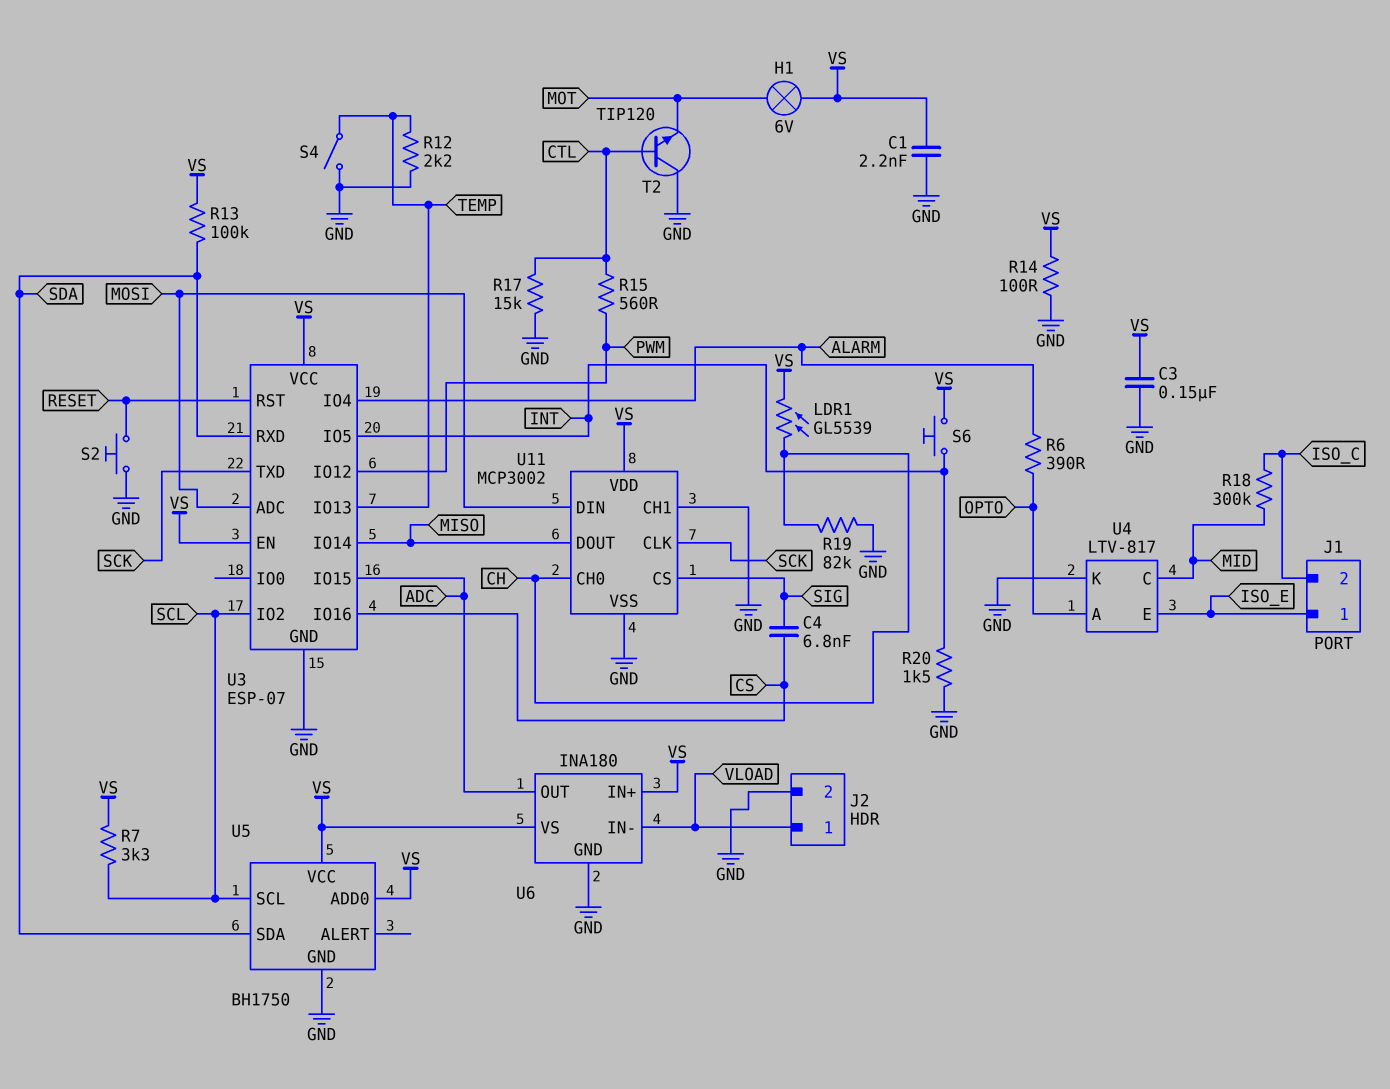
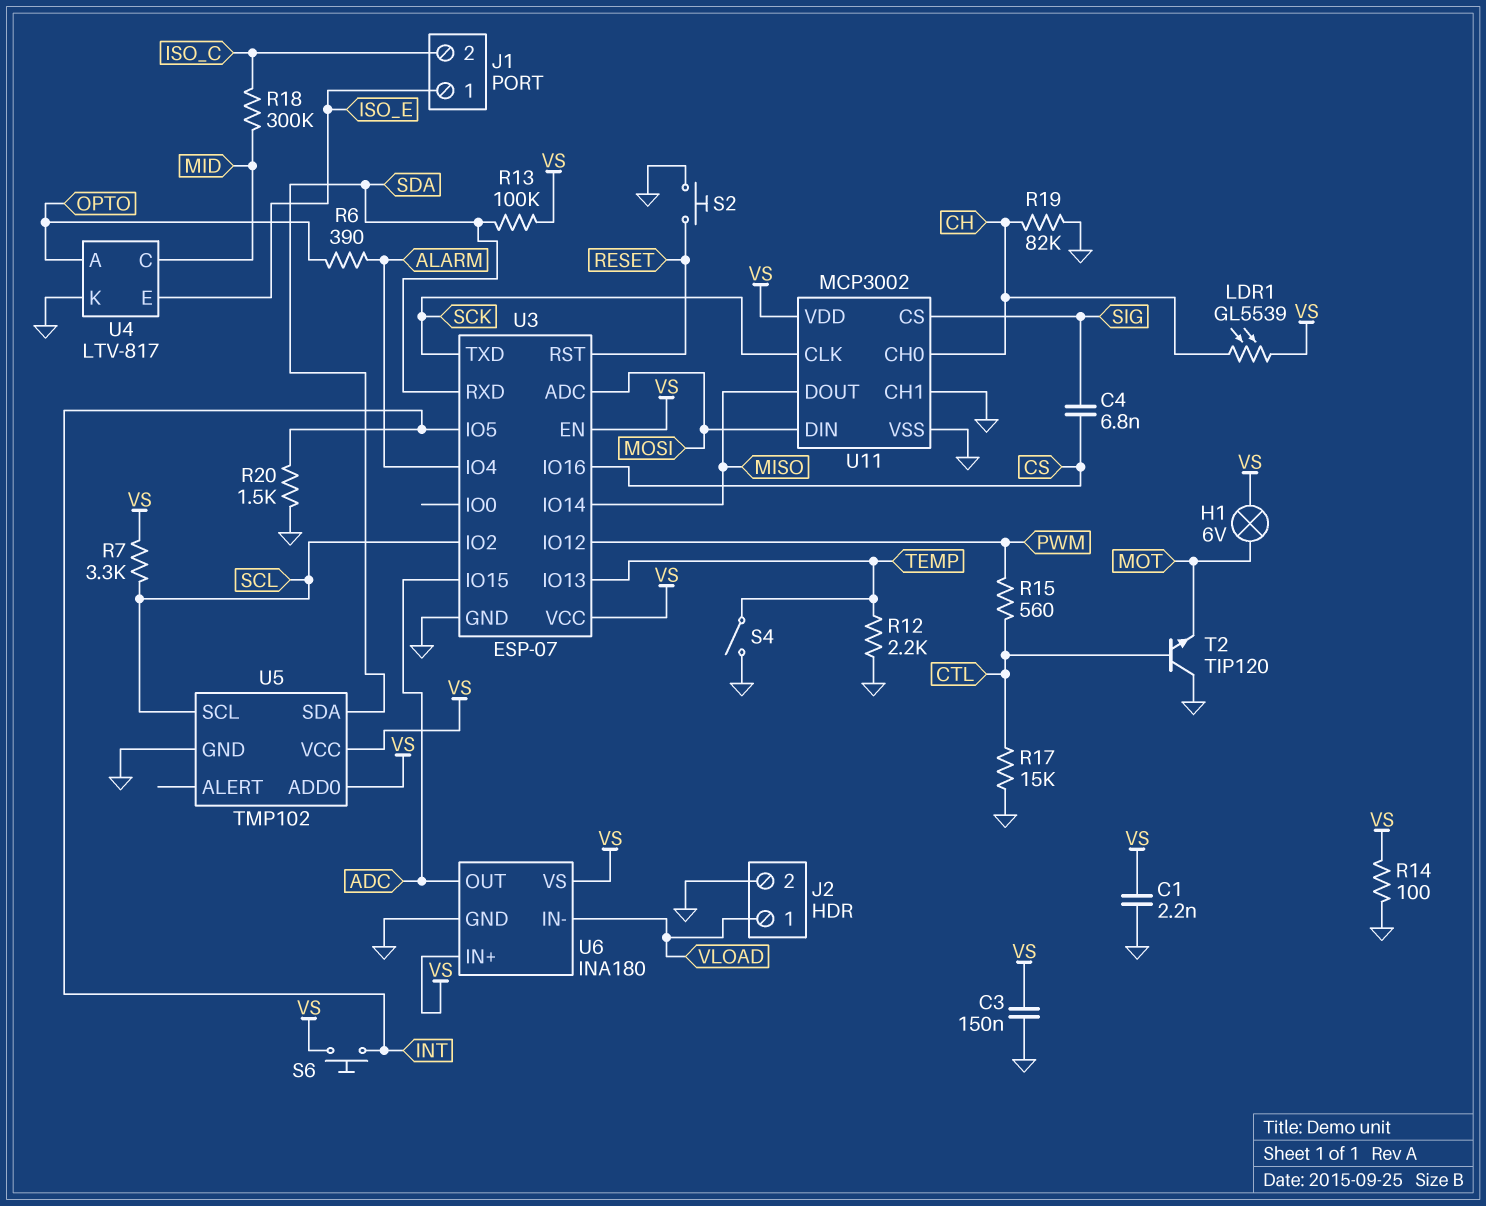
U5: BH1750 -> TMP102

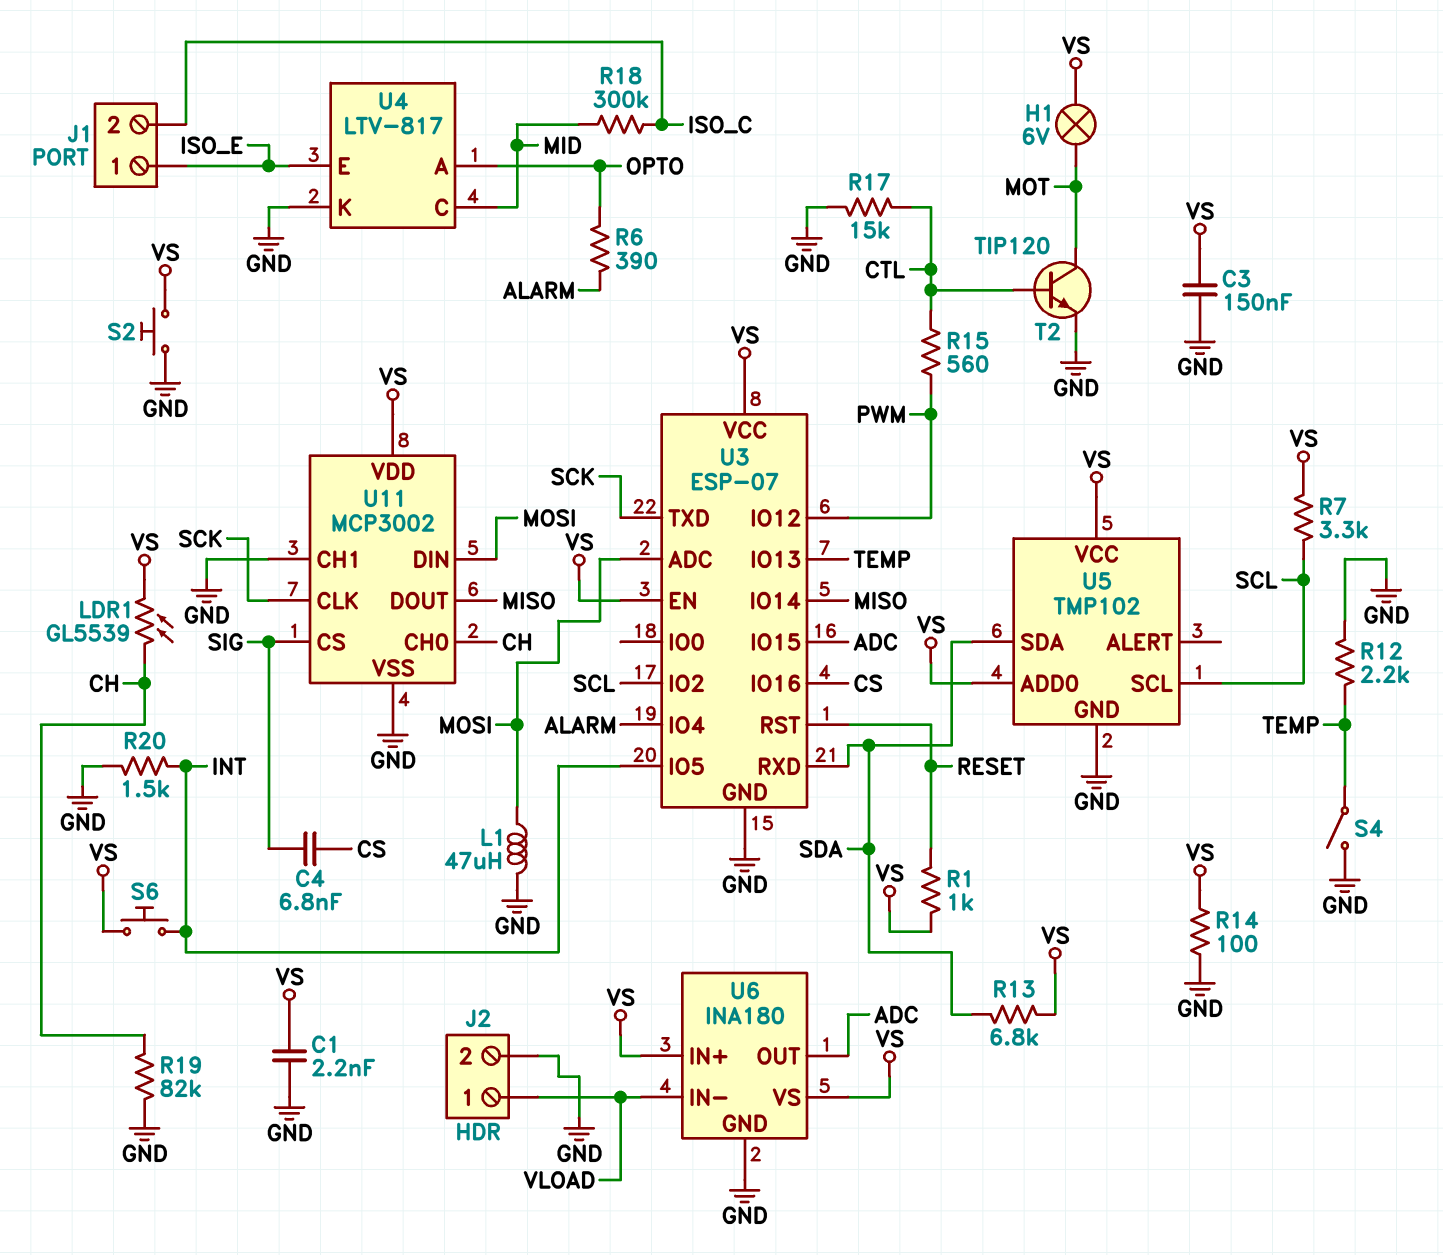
L1: none -> 47uH (GND, MOSI)
R1: none -> 1k (RESET, VS)
R13: 100k (SDA, VS) -> 6.8k (SDA, VS)
S2: button (GND, RESET) -> button (GND, VS)
T2: NPN TIP120 (B CTL, C GND, E MOT) -> NPN TIP120 (B CTL, C MOT, E GND)

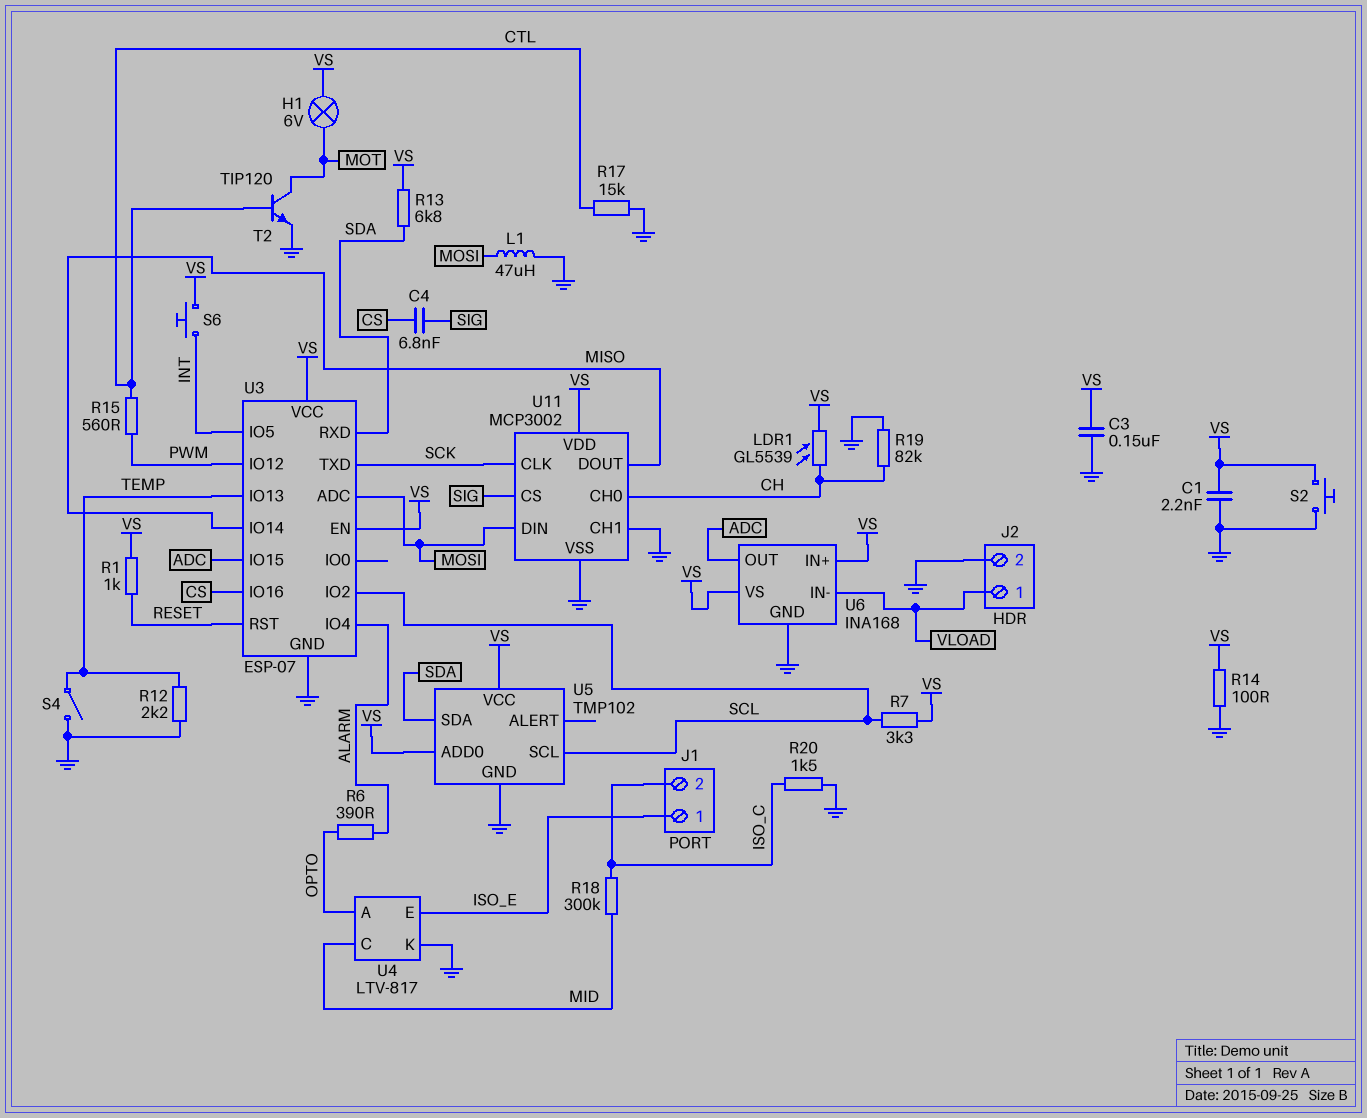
R20: 1.5k (GND, INT) -> 1.5k (GND, ISO_C)
U6: INA180 -> INA168

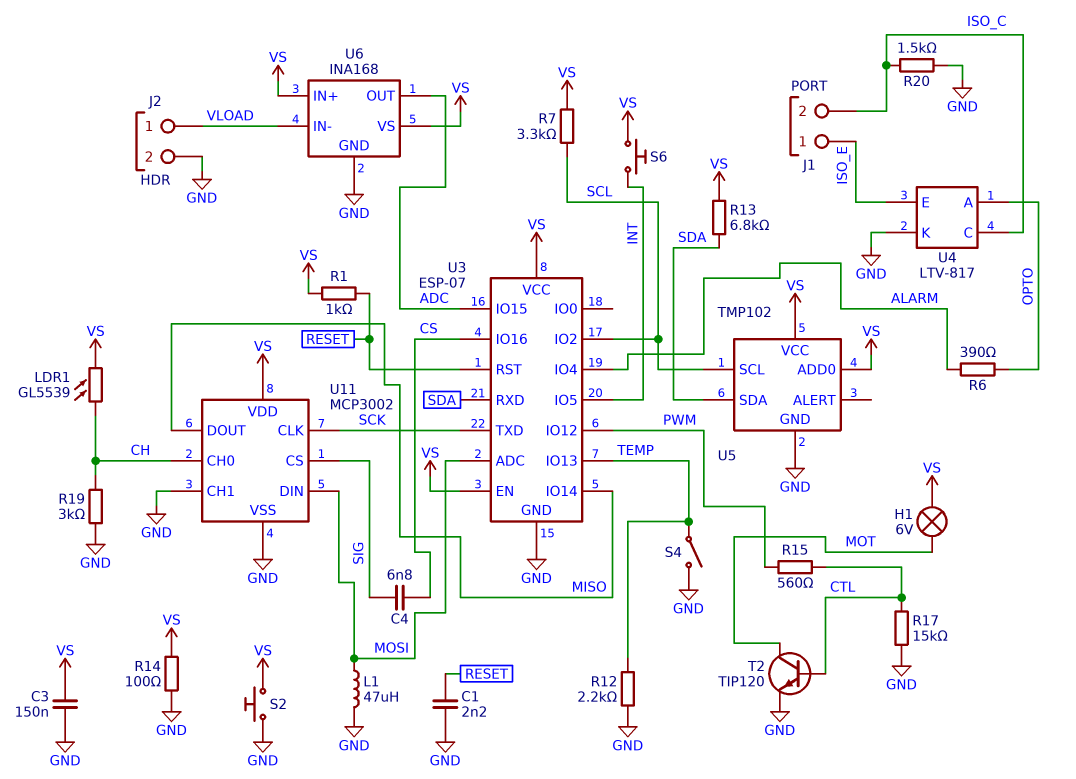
C1: 2.2nF (GND, VS) -> 2.2nF (GND, RESET)
R18: 300k (ISO_C, MID) -> none
R19: 82k (CH, GND) -> 3k (CH, GND)
U4 pin C: MID -> ISO_C

